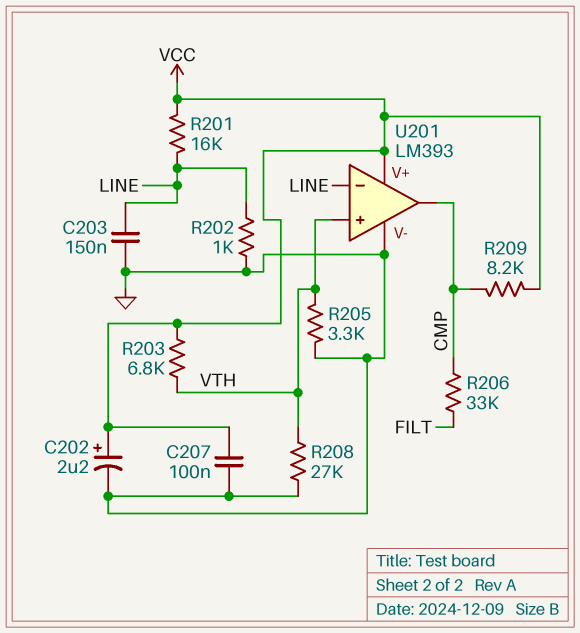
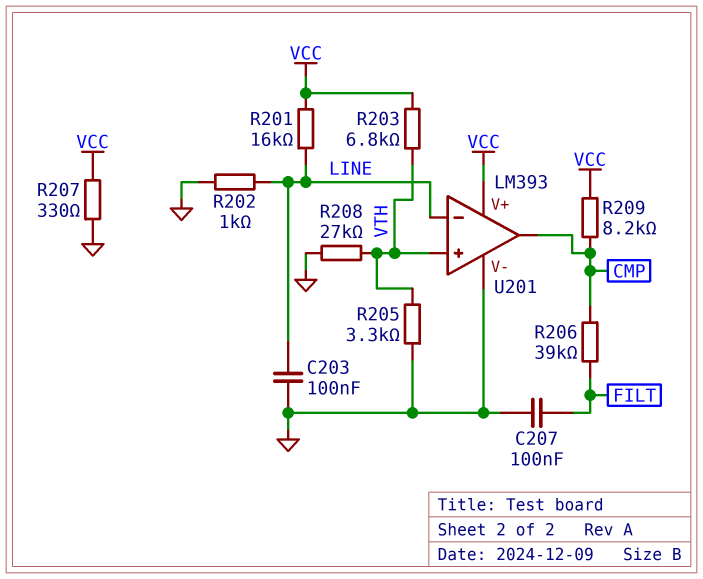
C202: 2.2uF (plus VCC, minus GND) -> none
C203: 150nF (GND, LINE) -> 100nF (GND, LINE)
C207: 100nF (GND, VCC) -> 100nF (FILT, GND)
R206: 33k (CMP, FILT) -> 39k (CMP, FILT)
R207: none -> 330 (GND, VCC)

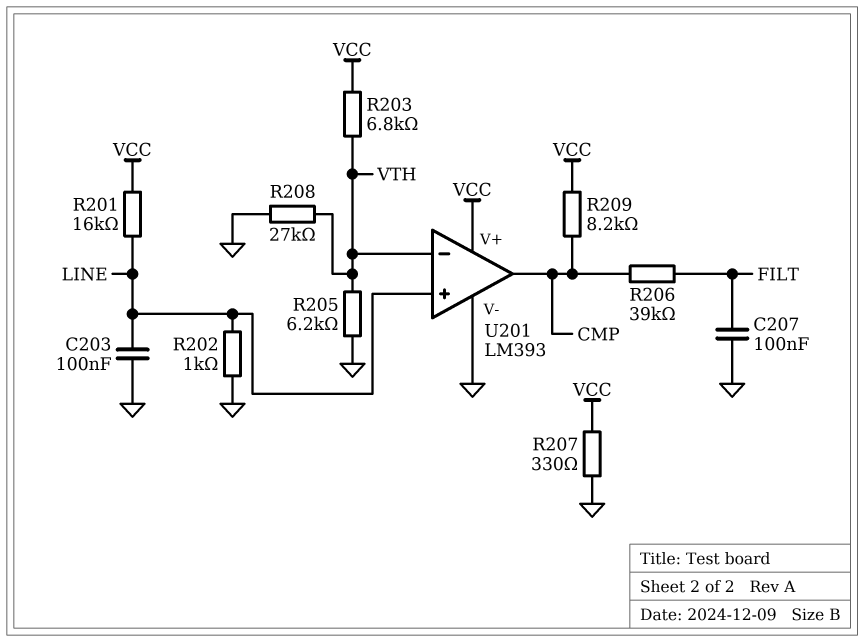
R205: 3.3k (GND, VTH) -> 6.2k (GND, VTH)
U201 pin in+: VTH -> LINE
U201 pin in-: LINE -> VTH

